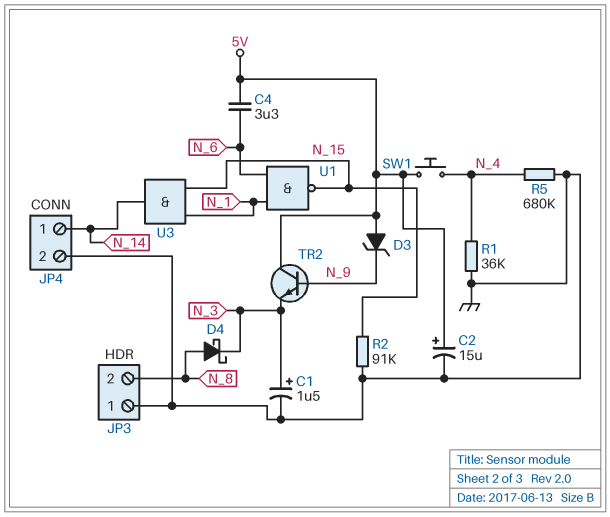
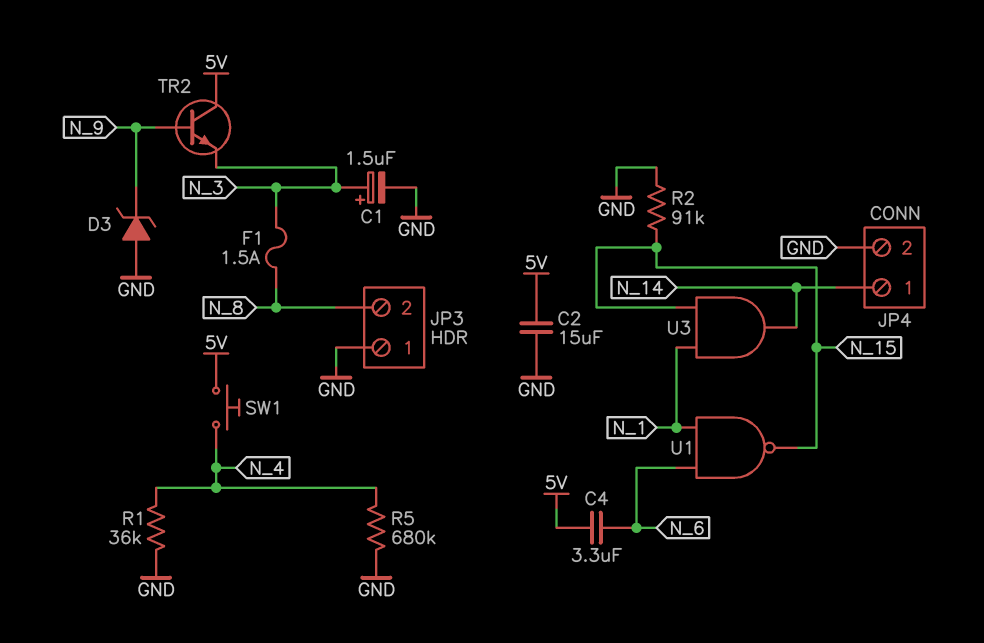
C2: 15uF (plus 5V, minus GND) -> 15uF (5V, GND)
D3: zener (A 5V, K N_9) -> zener (A GND, K N_9)
D4: schottky (A N_8, K N_3) -> none
F1: none -> 1.5A (N_3, N_8)

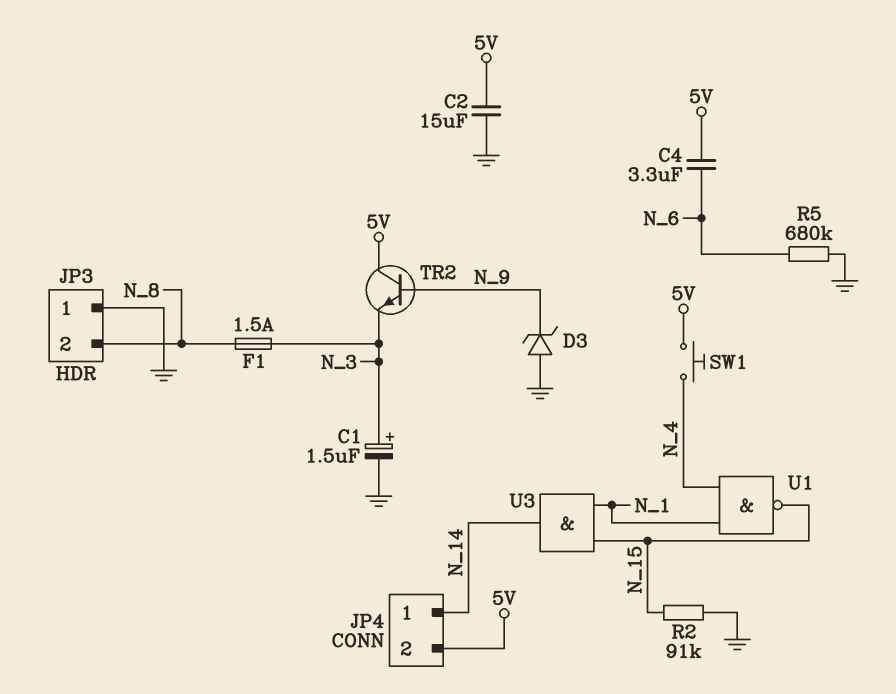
JP4 pin 2: GND -> 5V
R1: 36k (GND, N_4) -> none
R5: 680k (GND, N_4) -> 680k (GND, N_6)
U1: NAND (in N_1, in N_6, out N_15) -> NAND (in N_1, in N_4, out N_15)

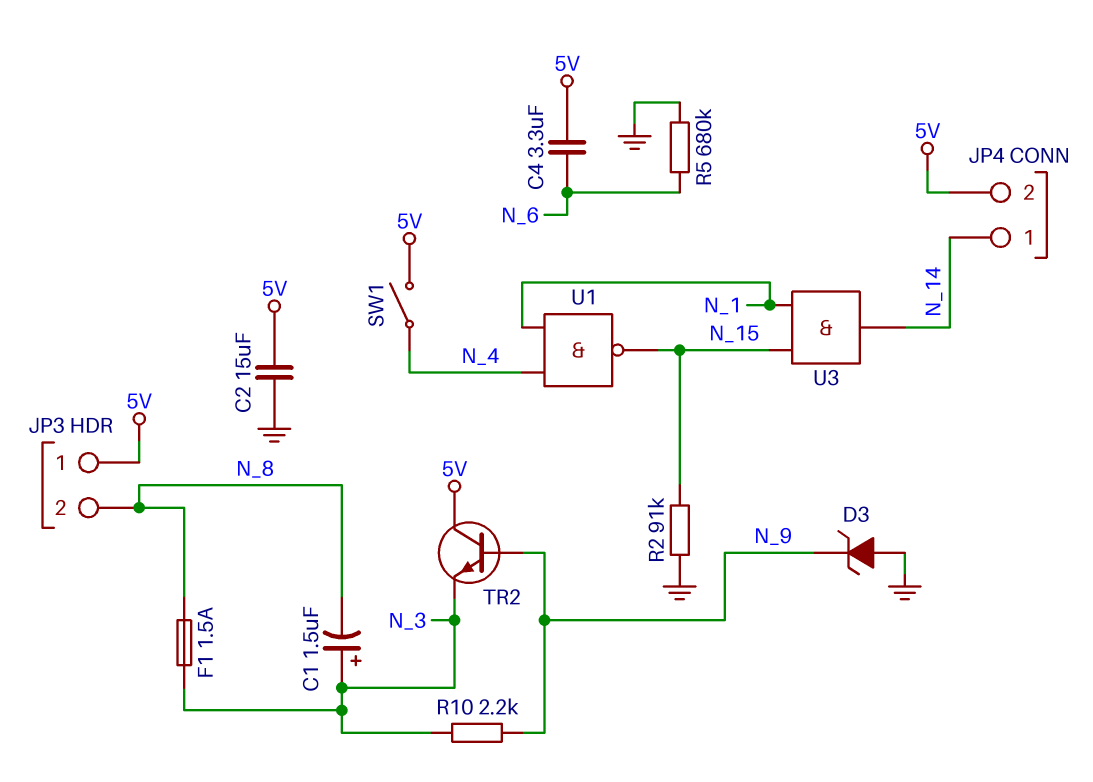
C1: 1.5uF (plus N_3, minus GND) -> 1.5uF (plus N_3, minus N_8)
JP3 pin 1: GND -> 5V
R10: none -> 2.2k (N_3, N_9)
SW1: button (5V, N_4) -> switch (5V, N_4)

